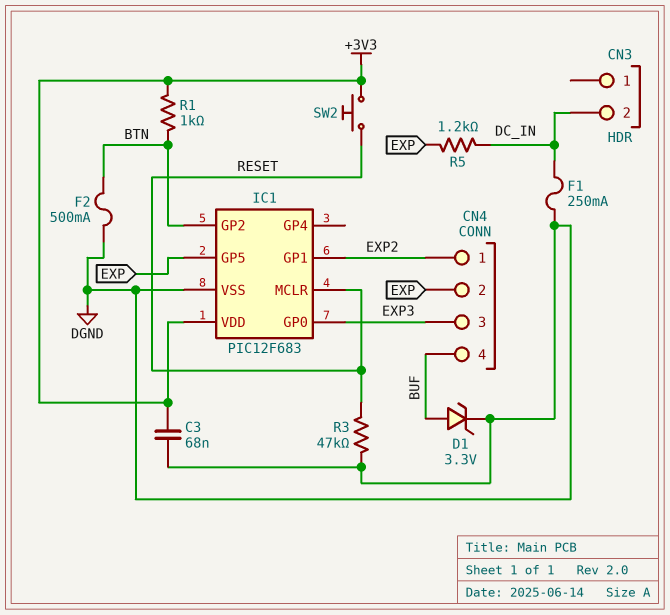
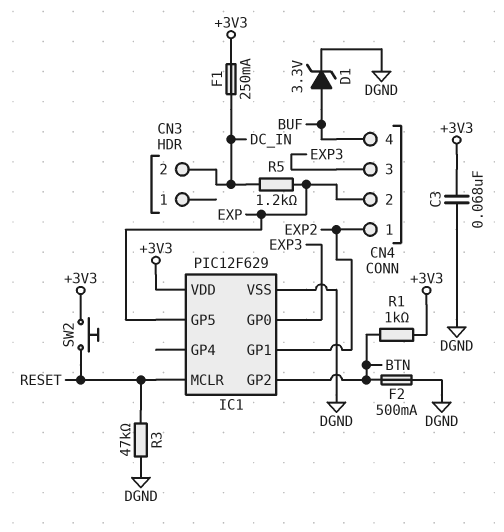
F1: 250mA (DC_IN, DGND) -> 250mA (+3V3, DC_IN)
IC1: PIC12F683 -> PIC12F629

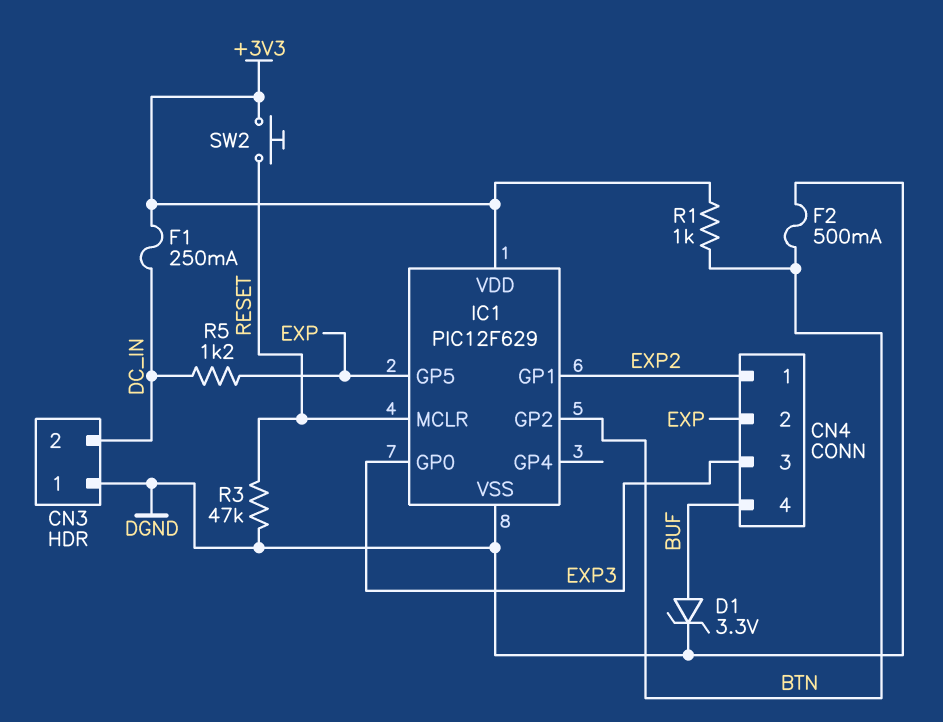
C3: 68nF (+3V3, DGND) -> none
CN3 pin 1: none -> DGND

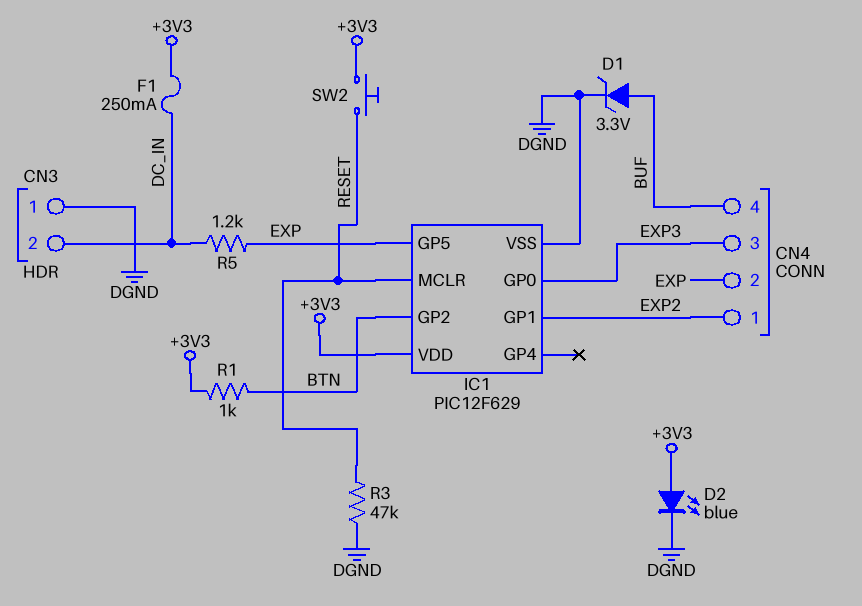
D2: none -> LED blue (A +3V3, K DGND)
F2: 500mA (BTN, DGND) -> none

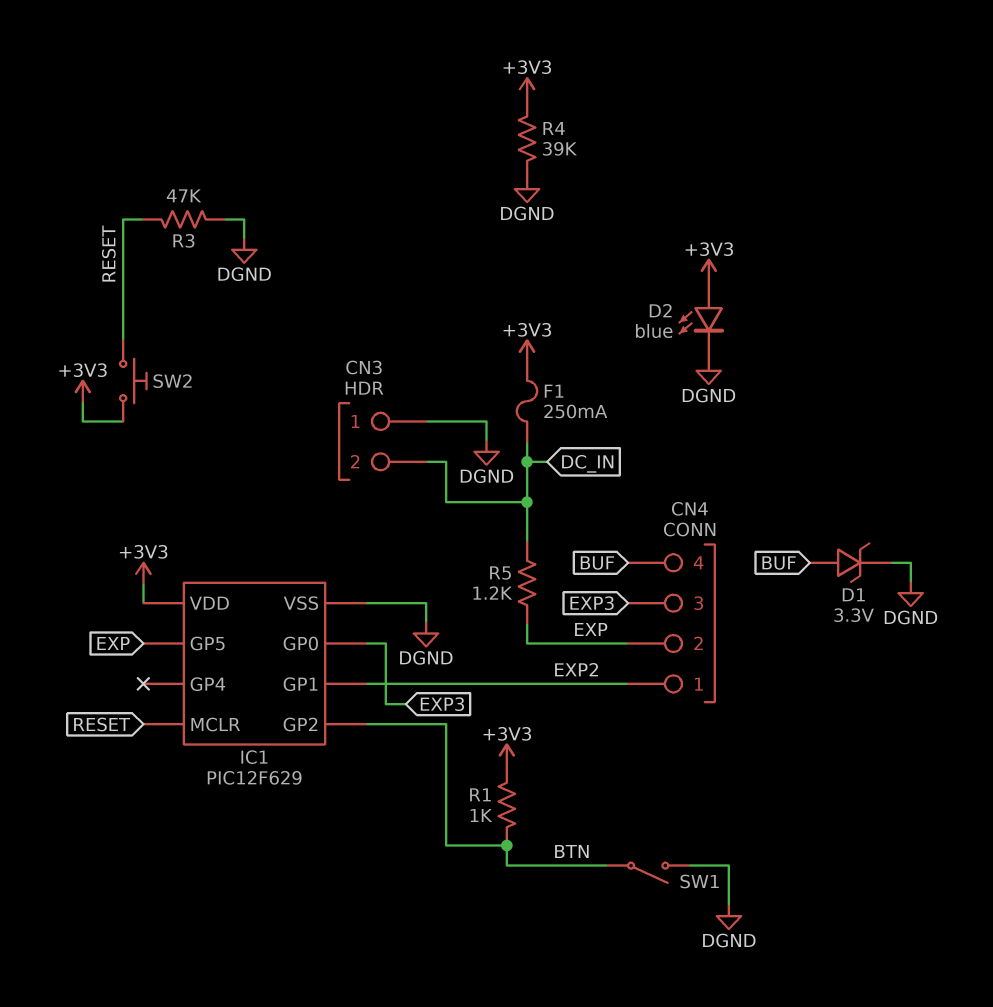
R4: none -> 39k (+3V3, DGND)
SW1: none -> switch (BTN, DGND)

